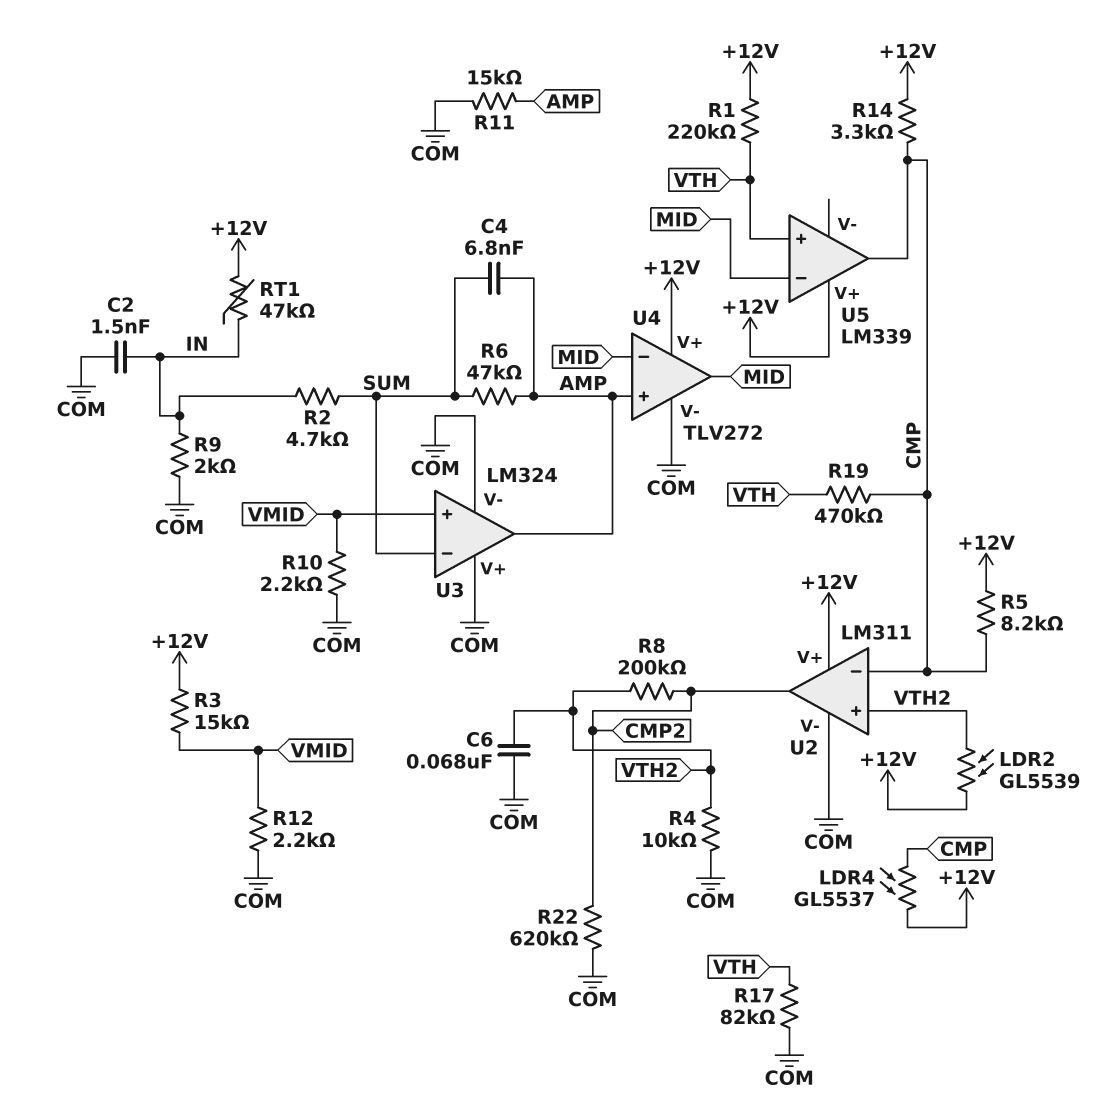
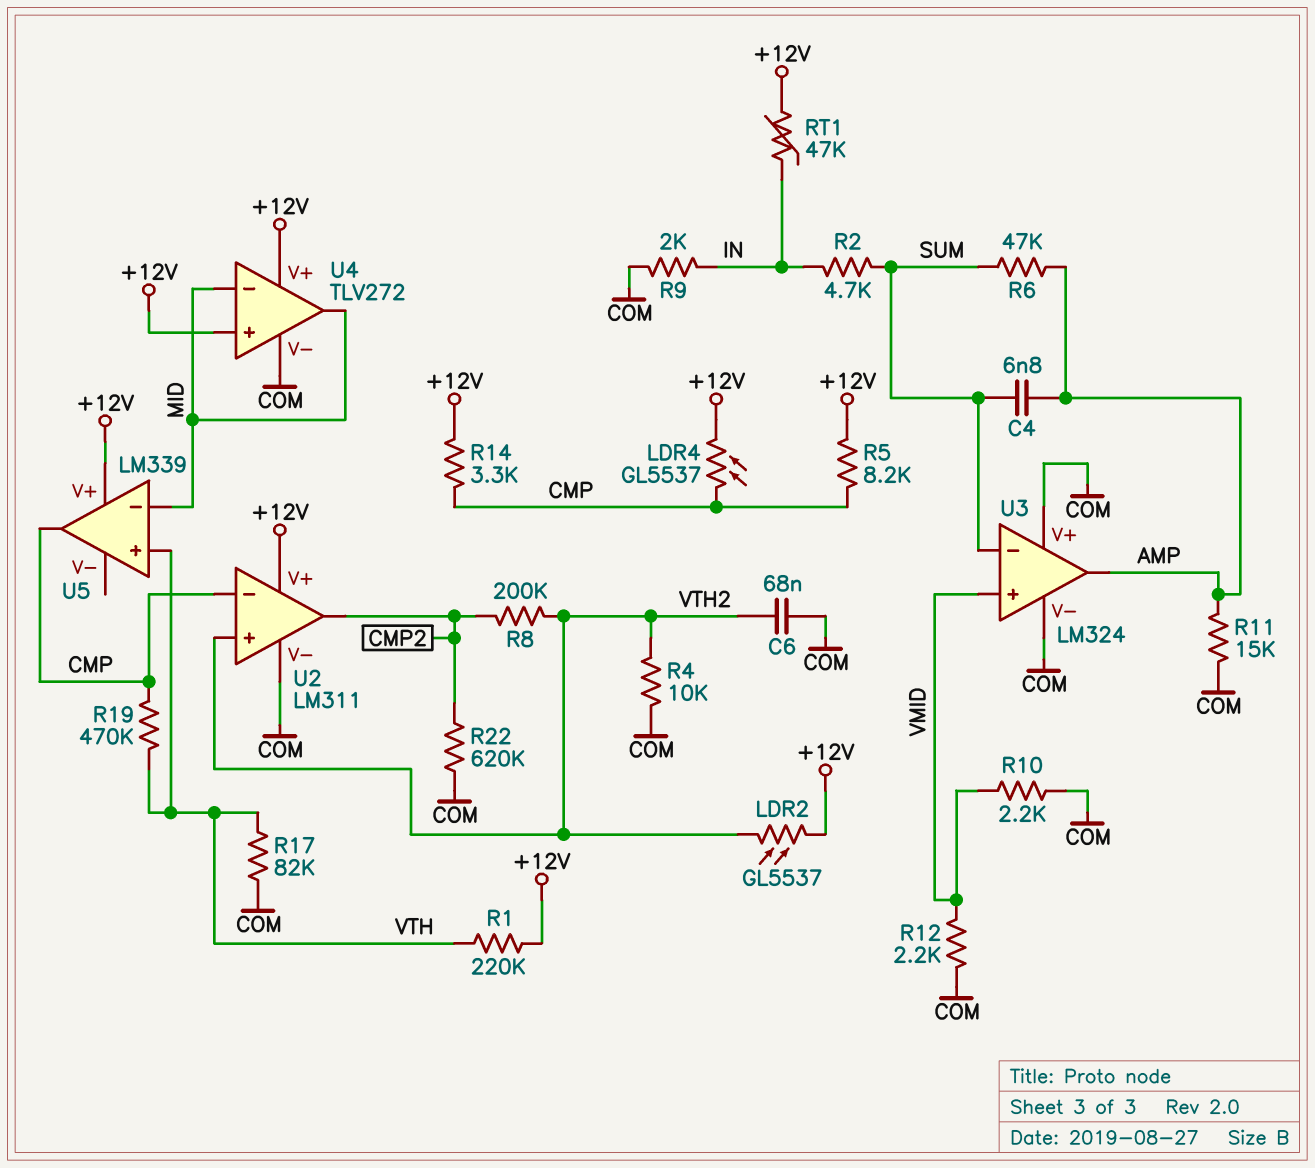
C2: 1.5nF (COM, IN) -> none
LDR2: GL5539 (+12V, VTH2) -> GL5537 (+12V, VTH2)
R3: 15k (+12V, VMID) -> none
U4 pin in+: AMP -> +12V

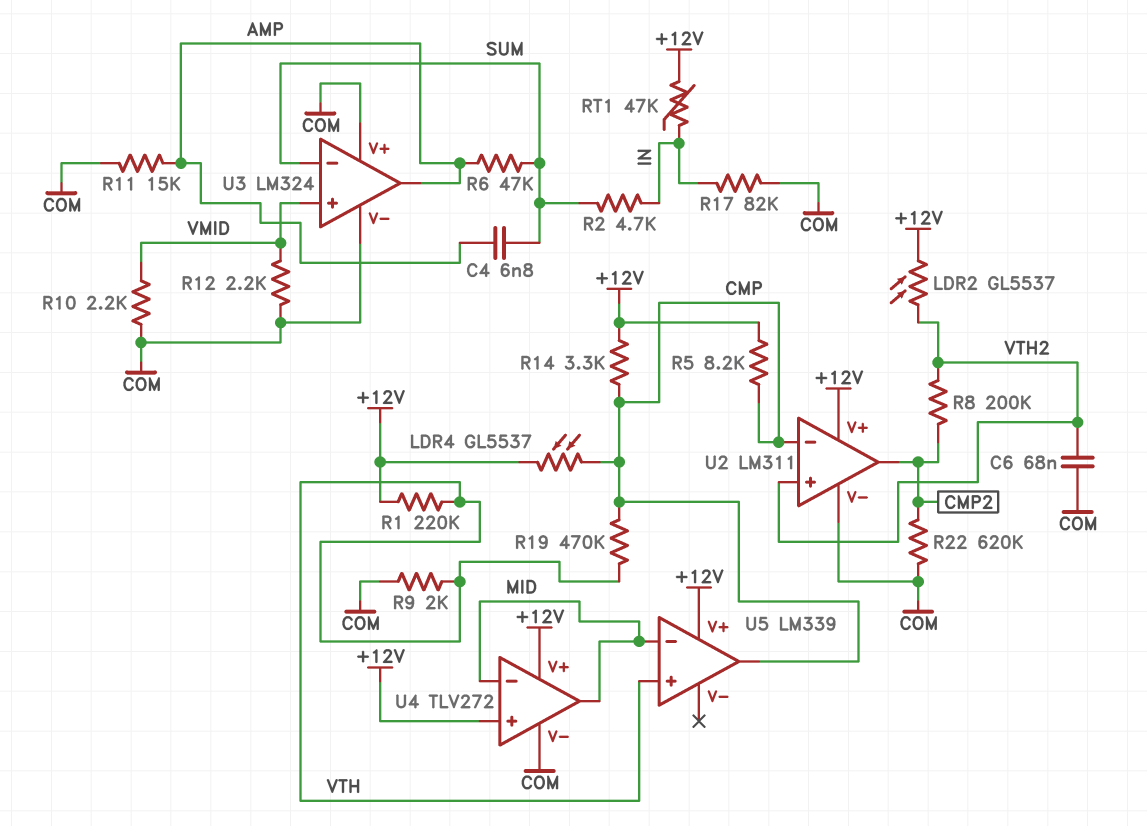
R4: 10k (COM, VTH2) -> none
R9: 2k (COM, IN) -> 2k (COM, VTH)
R17: 82k (COM, VTH) -> 82k (COM, IN)

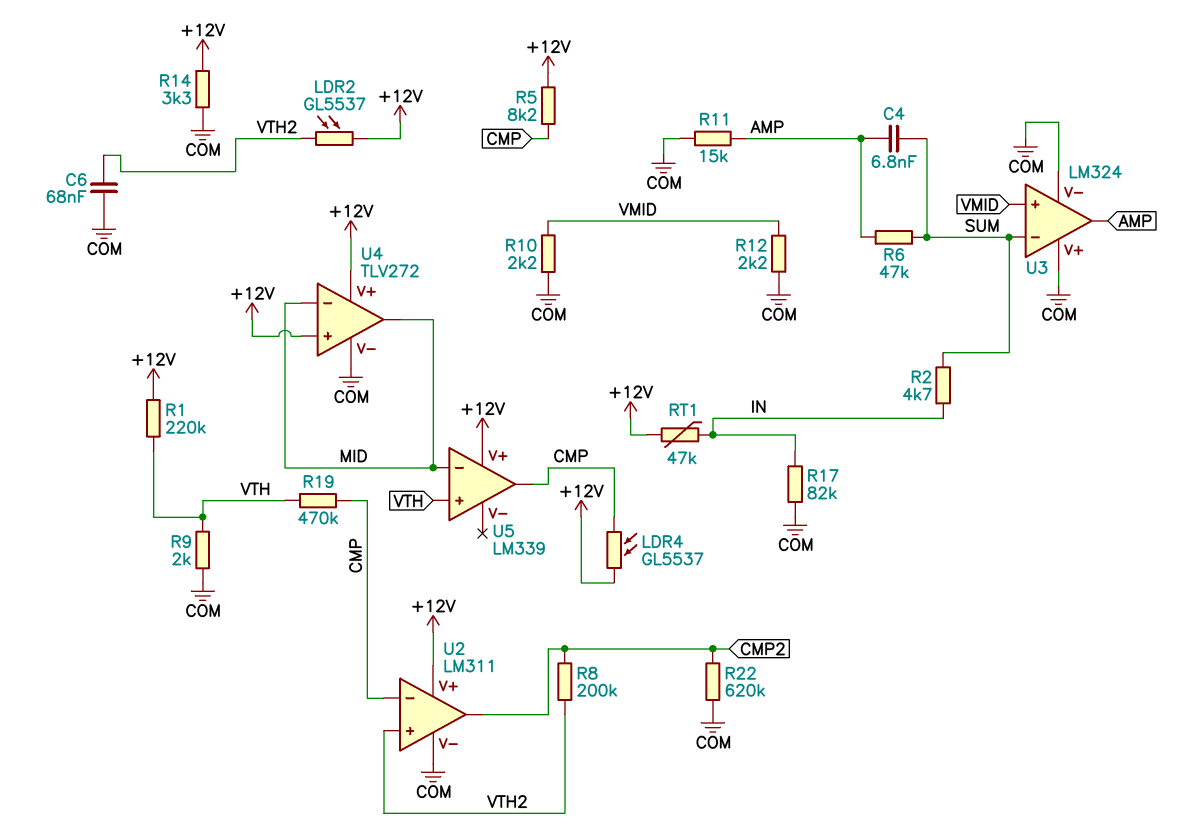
R14: 3.3k (+12V, CMP) -> 3.3k (+12V, COM)

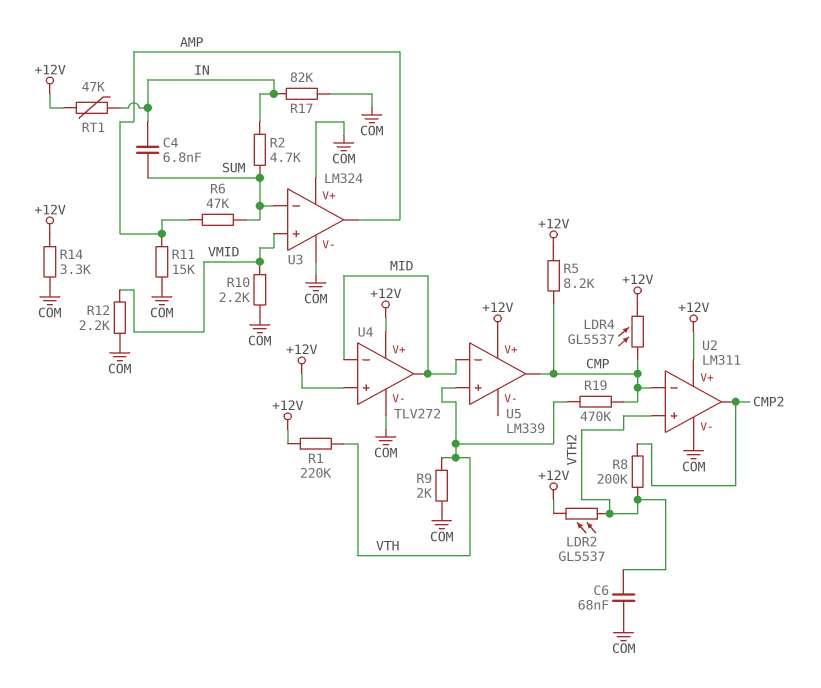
C4: 6.8nF (AMP, SUM) -> 6.8nF (IN, SUM)
R22: 620k (CMP2, COM) -> none

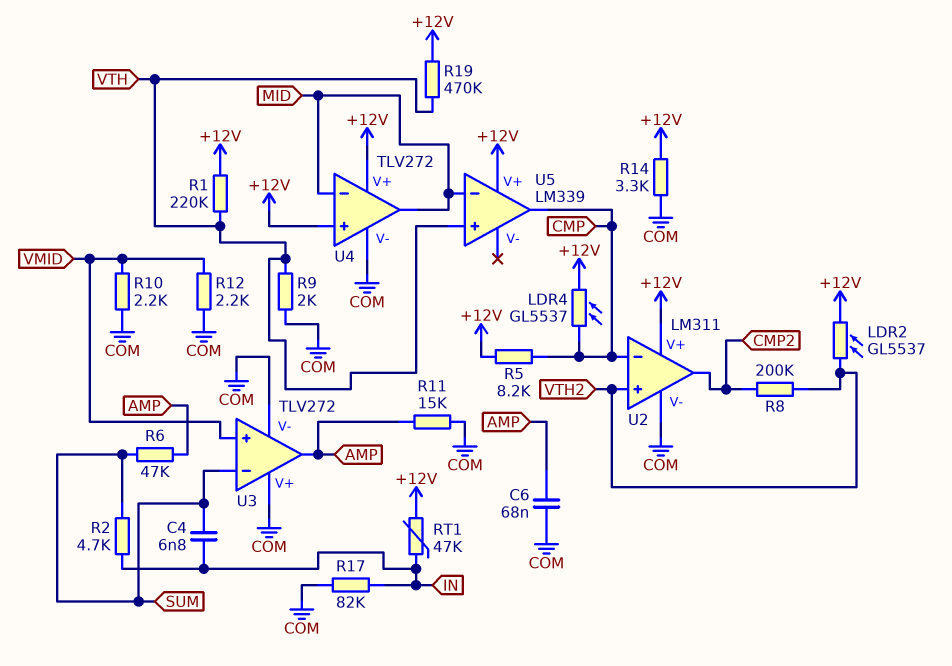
C6: 68nF (COM, VTH2) -> 68nF (AMP, COM)
R19: 470k (CMP, VTH) -> 470k (+12V, VTH)
U3: LM324 -> TLV272

